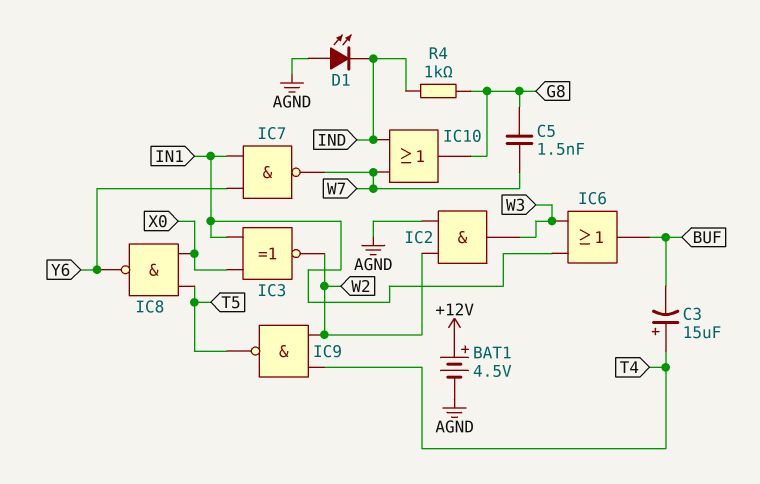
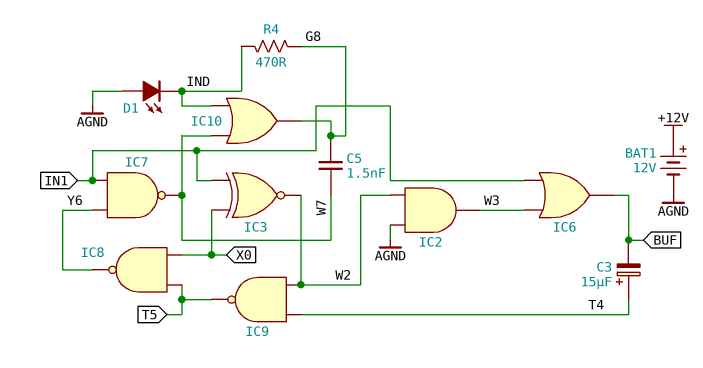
BAT1: 4.5V (plus +12V, minus AGND) -> 12V (plus +12V, minus AGND)
R4: 1k (G8, IND) -> 470 (G8, IND)

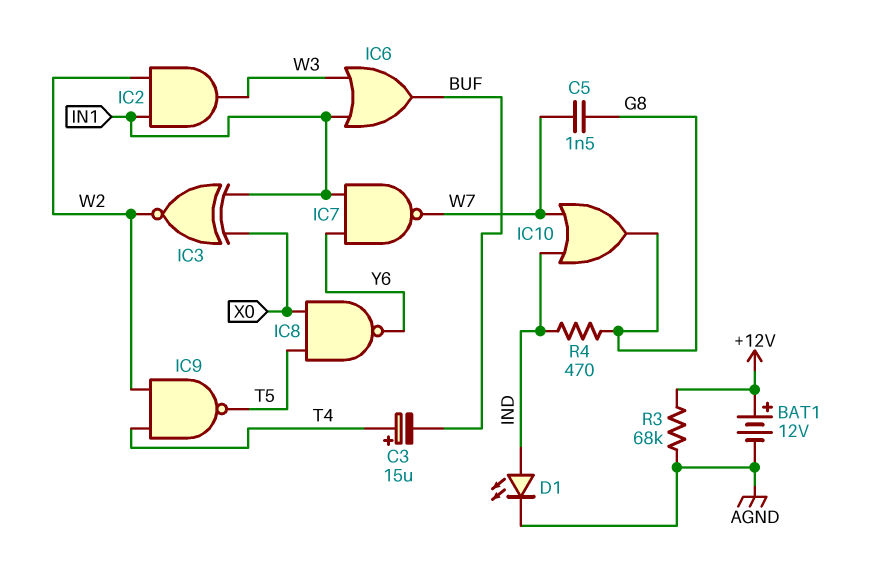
D1: LED (A AGND, K IND) -> LED (A IND, K AGND)
IC2: AND (in AGND, in W2, out W3) -> AND (in IN1, in W2, out W3)
R3: none -> 68k (+12V, AGND)

